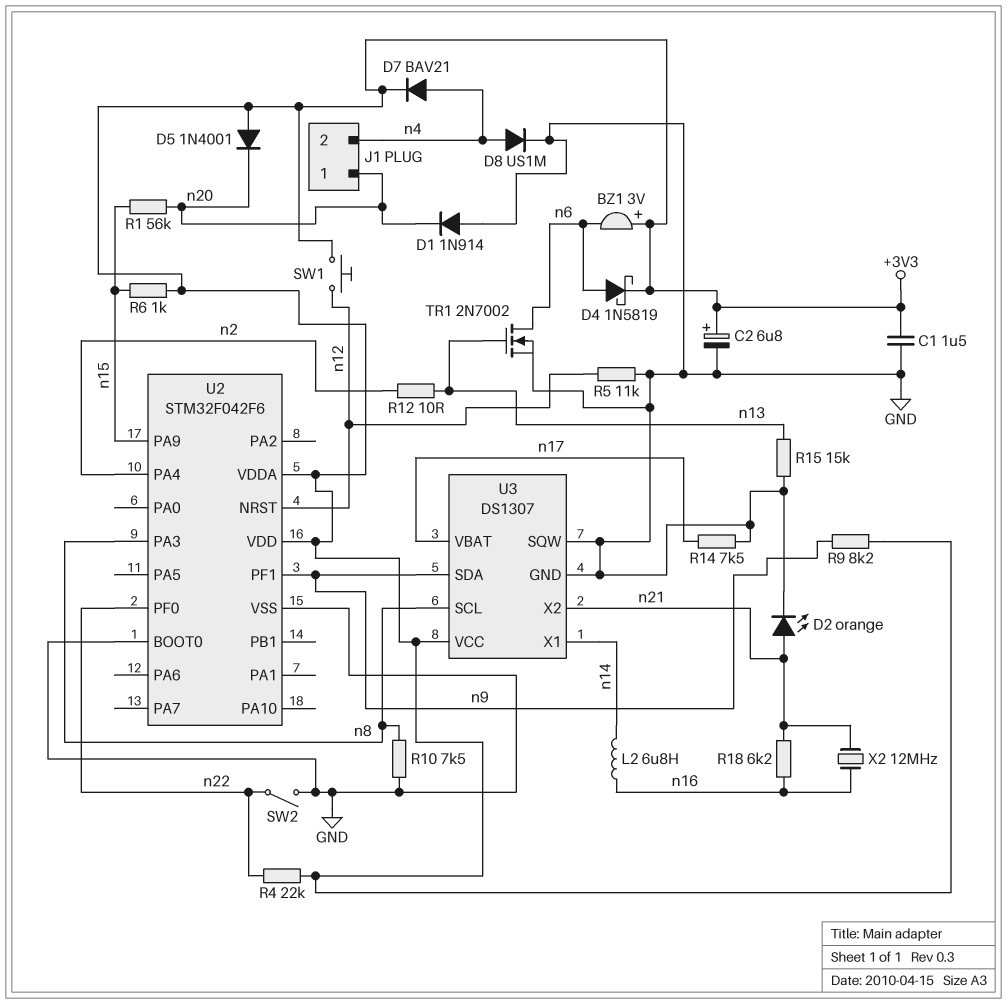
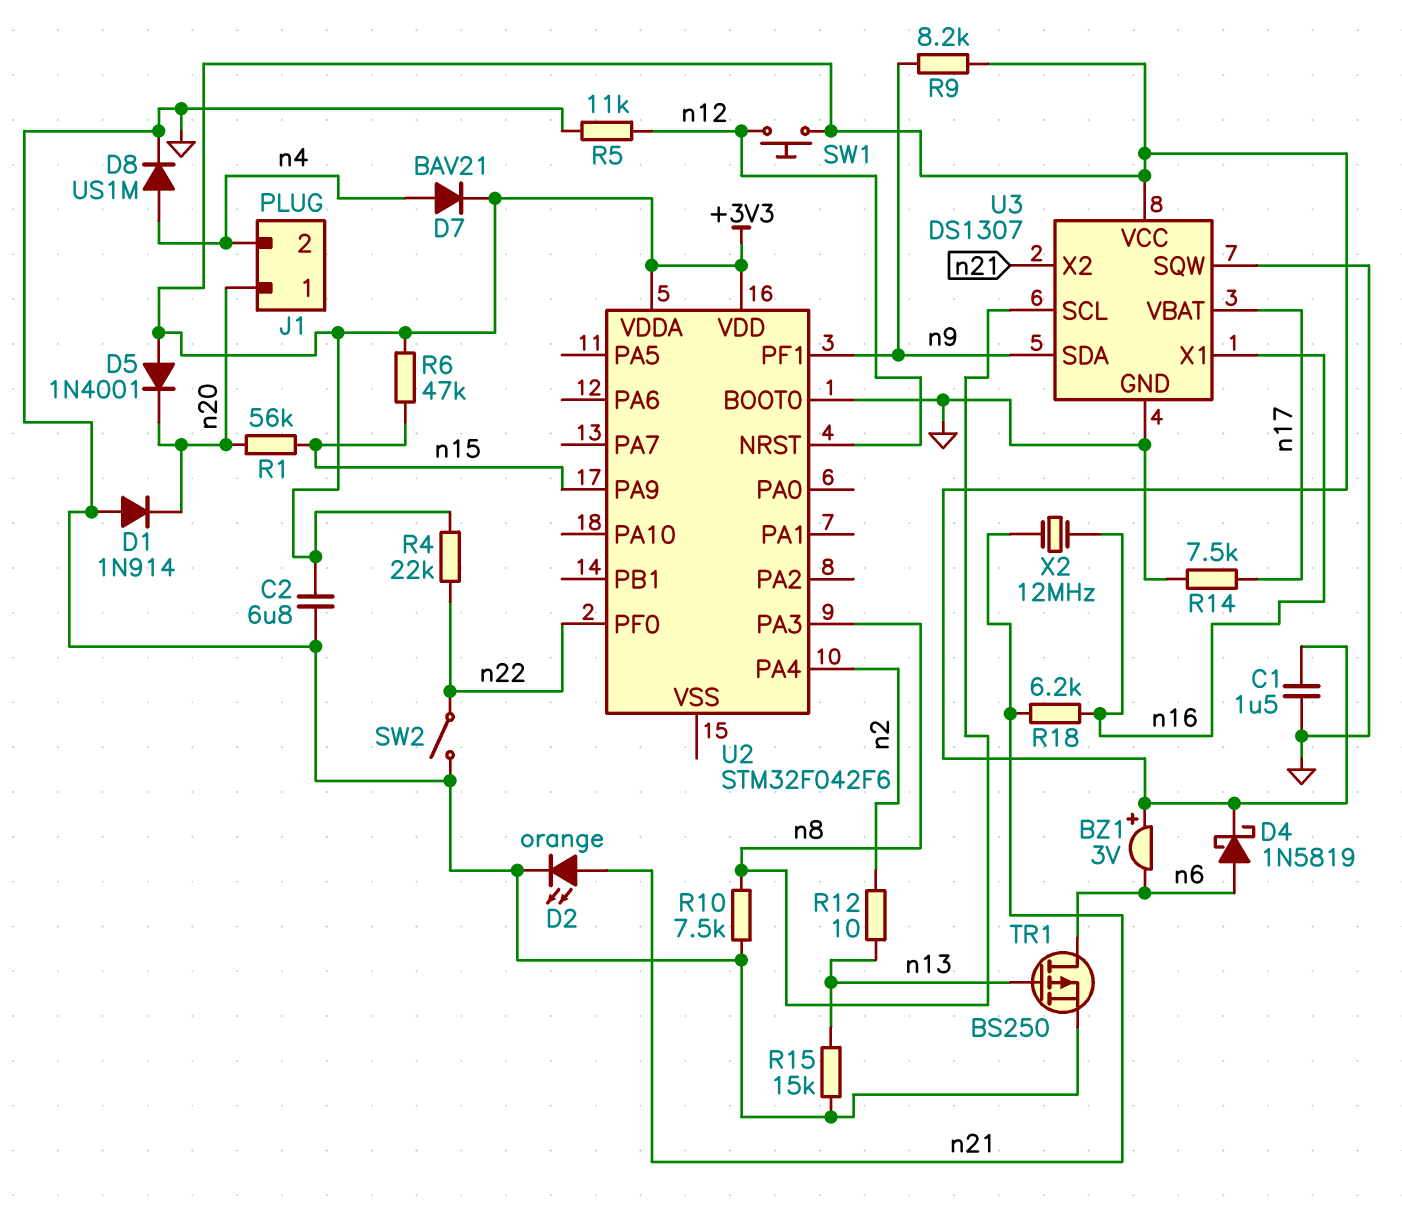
C2: 6.8uF (plus +3V3, minus GND) -> 6.8uF (+3V3, GND)
L2: 6.8uH (n14, n16) -> none
R6: 1k (+3V3, n15) -> 47k (+3V3, n15)
TR1: NMOS 2N7002 (G n13, D n6, S GND) -> PMOS BS250 (G n13, D n6, S GND)
U2 pin VSS: GND -> none
U3 pin X1: n14 -> n16

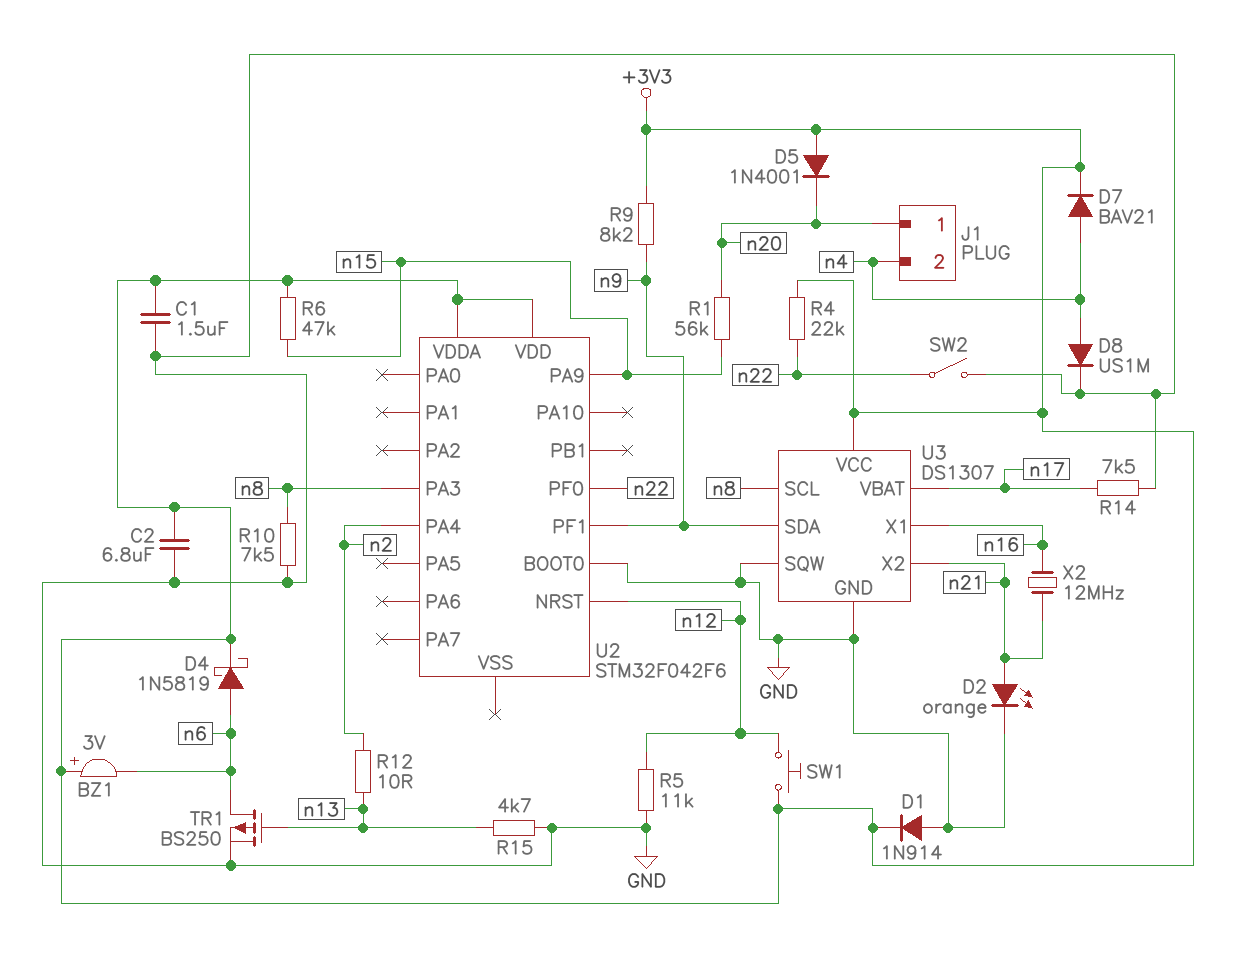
D1: diode 1N914 (A GND, K n20) -> diode 1N914 (A GND, K +3V3)
R15: 15k (GND, n13) -> 4.7k (GND, n13)
R18: 6.2k (n16, n21) -> none

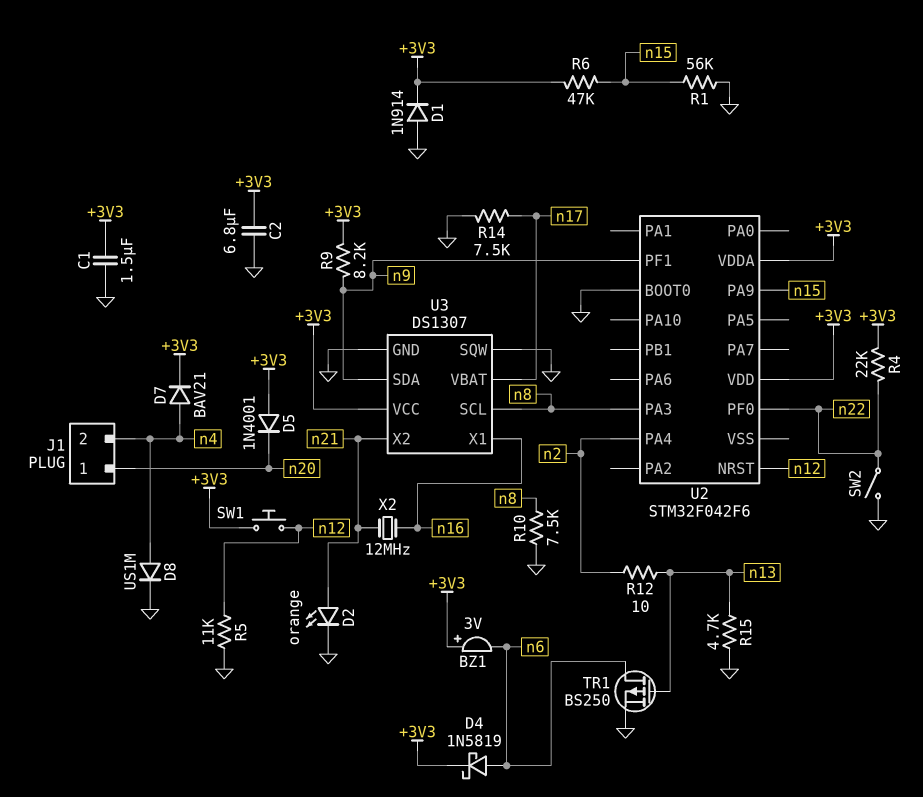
R1: 56k (n15, n20) -> 56k (GND, n15)

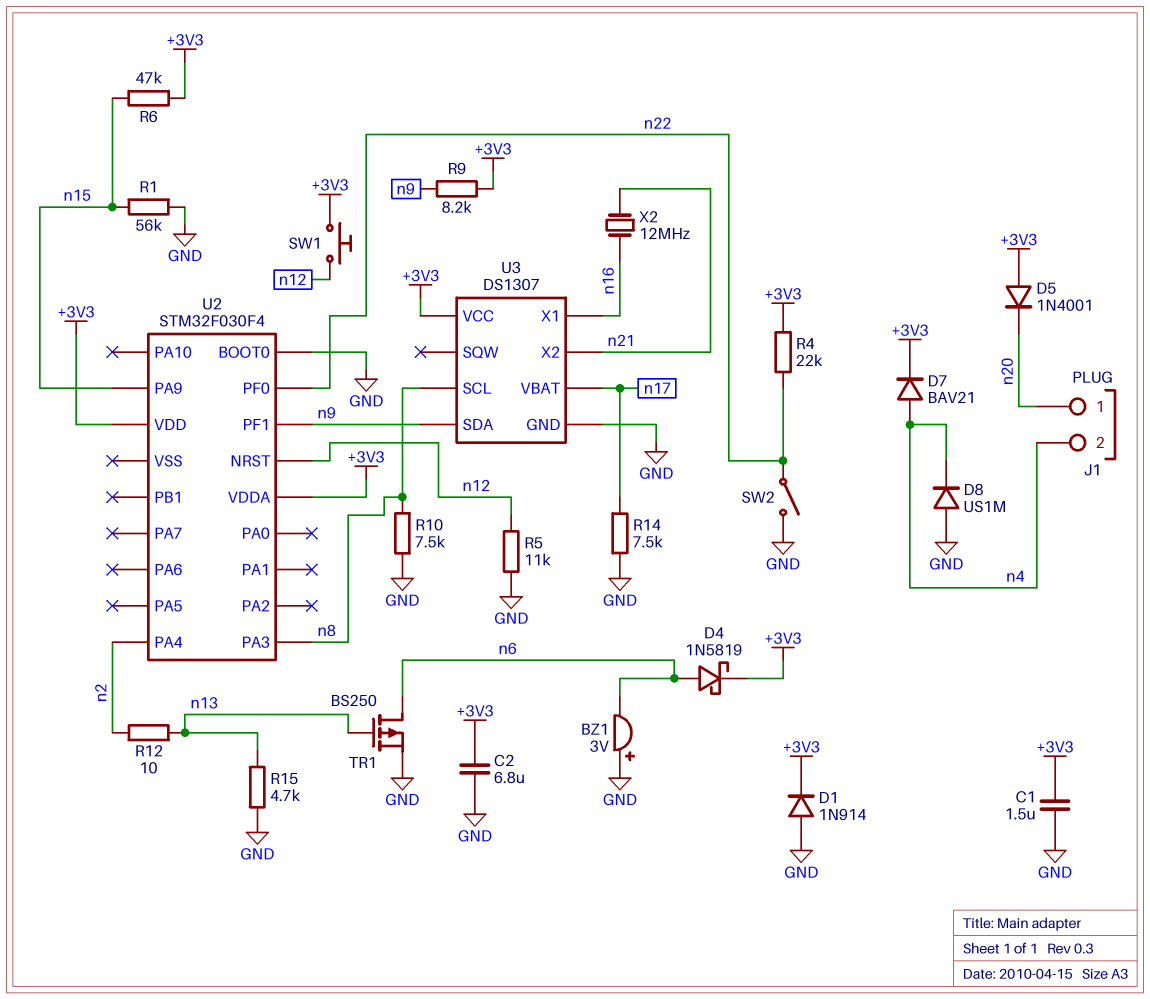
BZ1: buzzer 3V (plus +3V3, minus n6) -> buzzer 3V (plus GND, minus n6)
D2: LED orange (A n21, K GND) -> none
D8: diode US1M (A n4, K GND) -> diode US1M (A GND, K n4)
U2: STM32F042F6 -> STM32F030F4
U3 pin SQW: GND -> none

